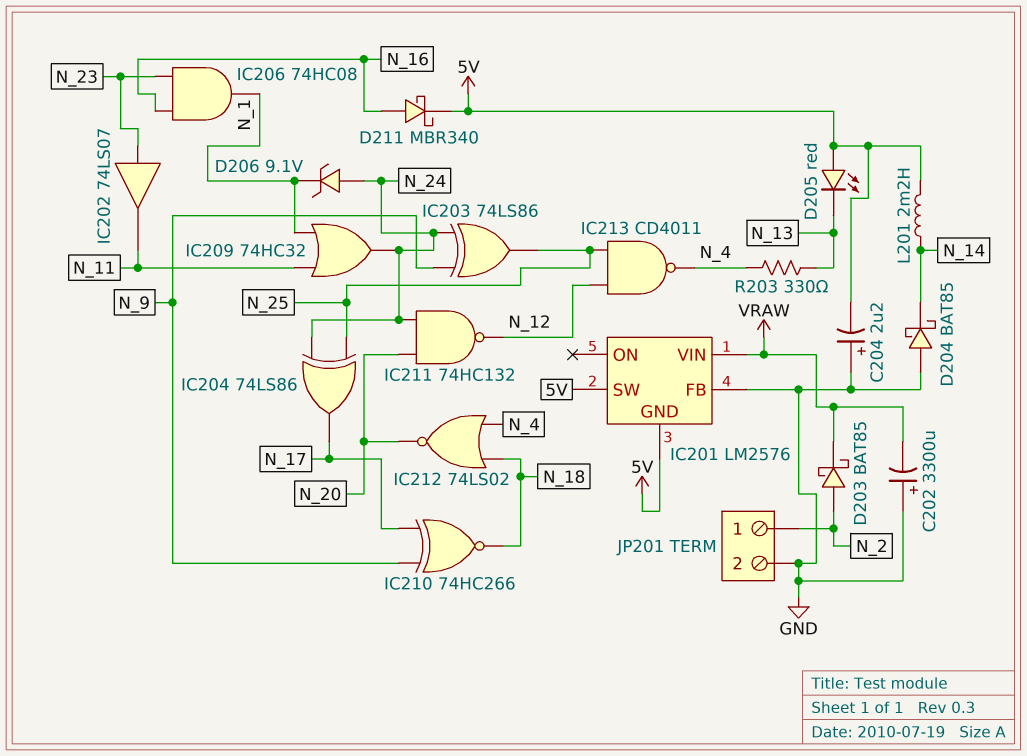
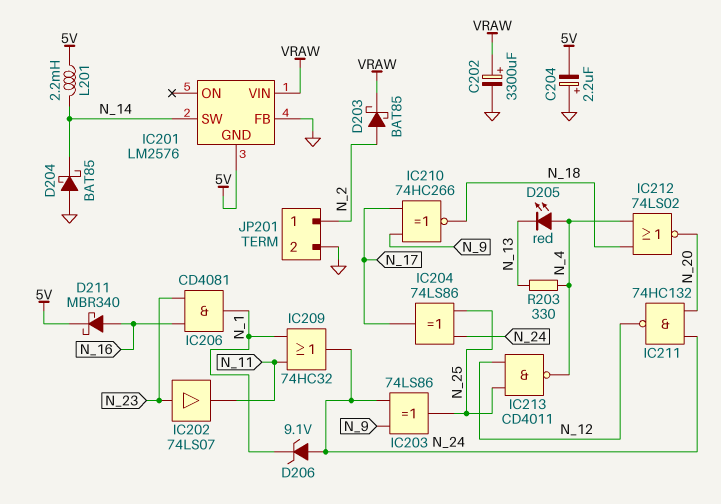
C202: 3300uF (plus GND, minus VRAW) -> 3300uF (plus VRAW, minus GND)
D205: LED red (A 5V, K N_13) -> LED red (A N_4, K N_13)
IC201 pin SW: 5V -> N_14
IC206: AND 74HC08 (in N_16, in N_23, out N_1) -> AND CD4081 (in N_16, in N_23, out N_1)

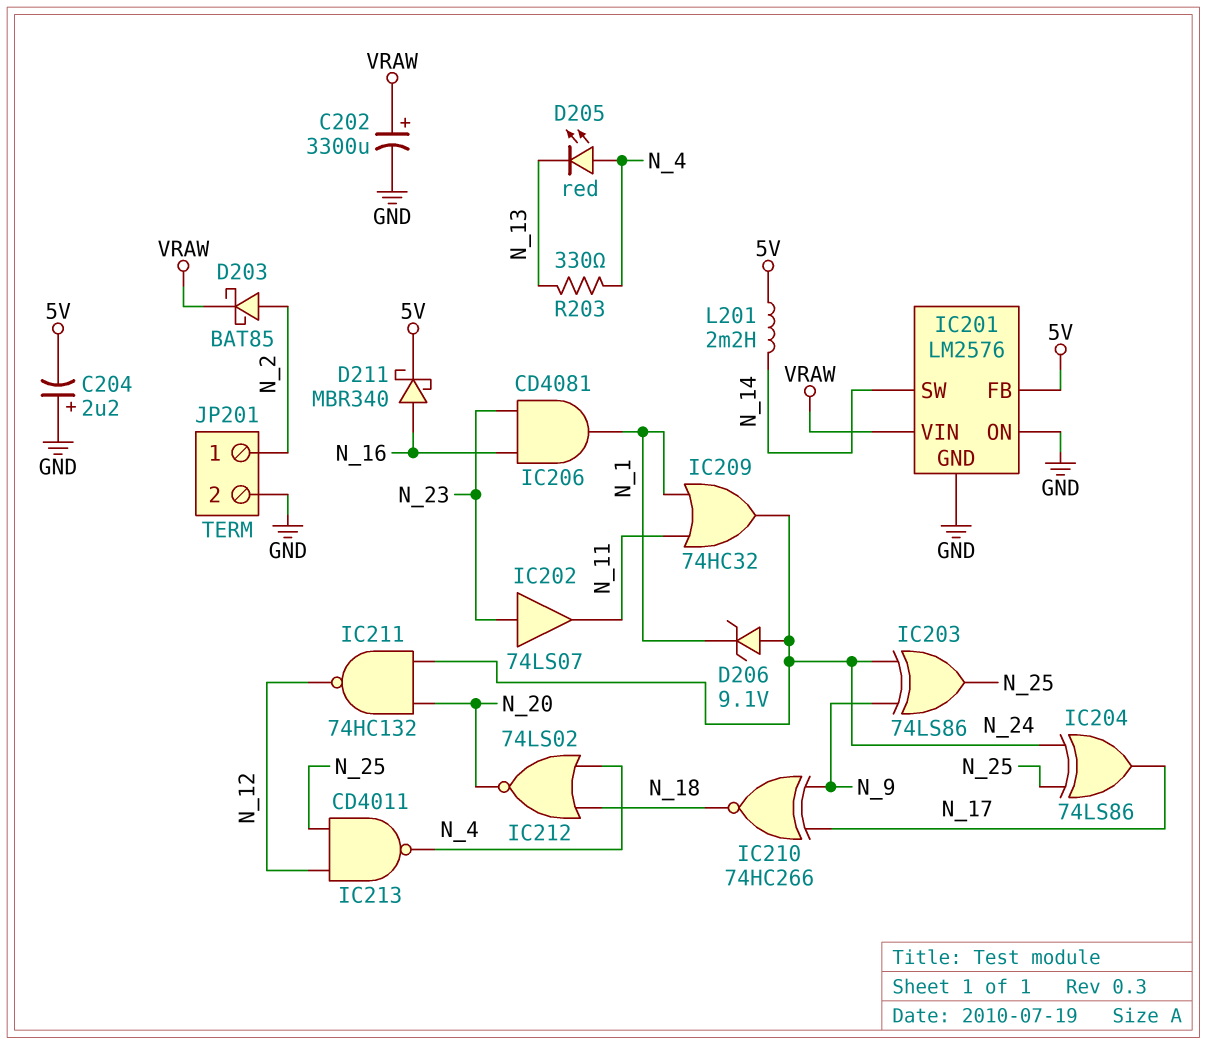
D204: schottky BAT85 (A GND, K N_14) -> none
IC201 pin FB: GND -> 5V
IC201 pin GND: 5V -> GND
IC201 pin ON: none -> GND

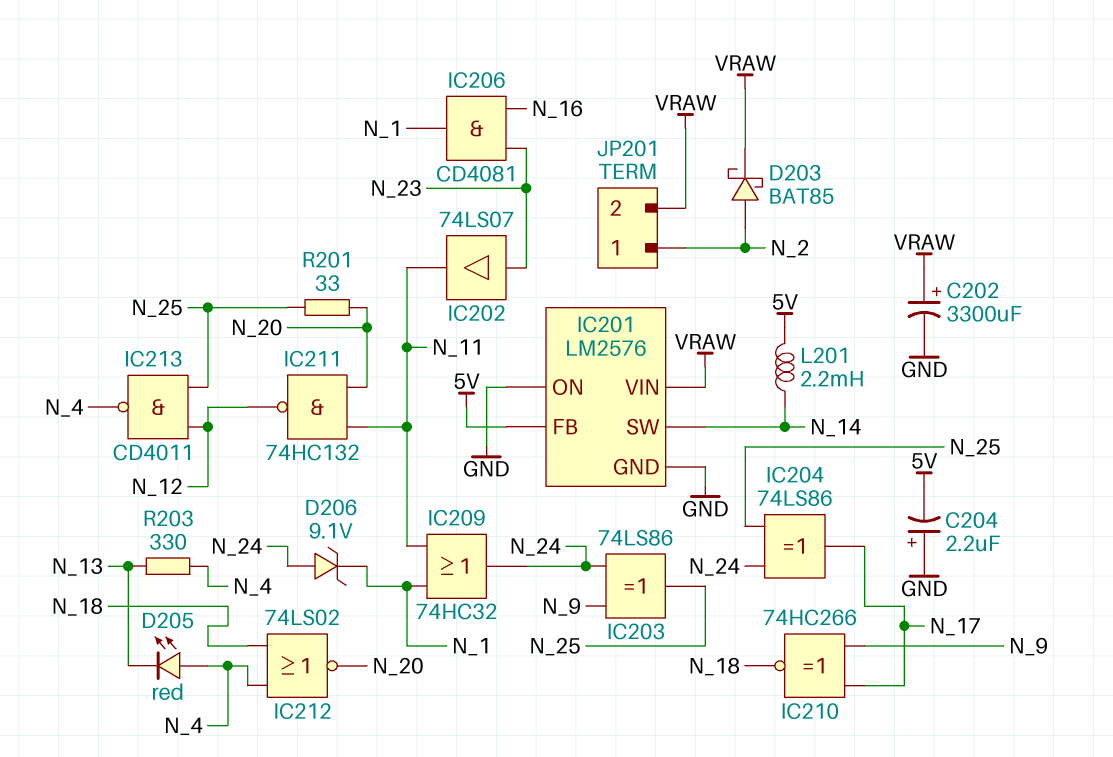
D211: schottky MBR340 (A N_16, K 5V) -> none
IC211: NAND 74HC132 (in N_20, in N_24, out N_12) -> NAND 74HC132 (in N_11, in N_20, out N_12)
JP201 pin 2: GND -> VRAW
R201: none -> 33 (N_20, N_25)

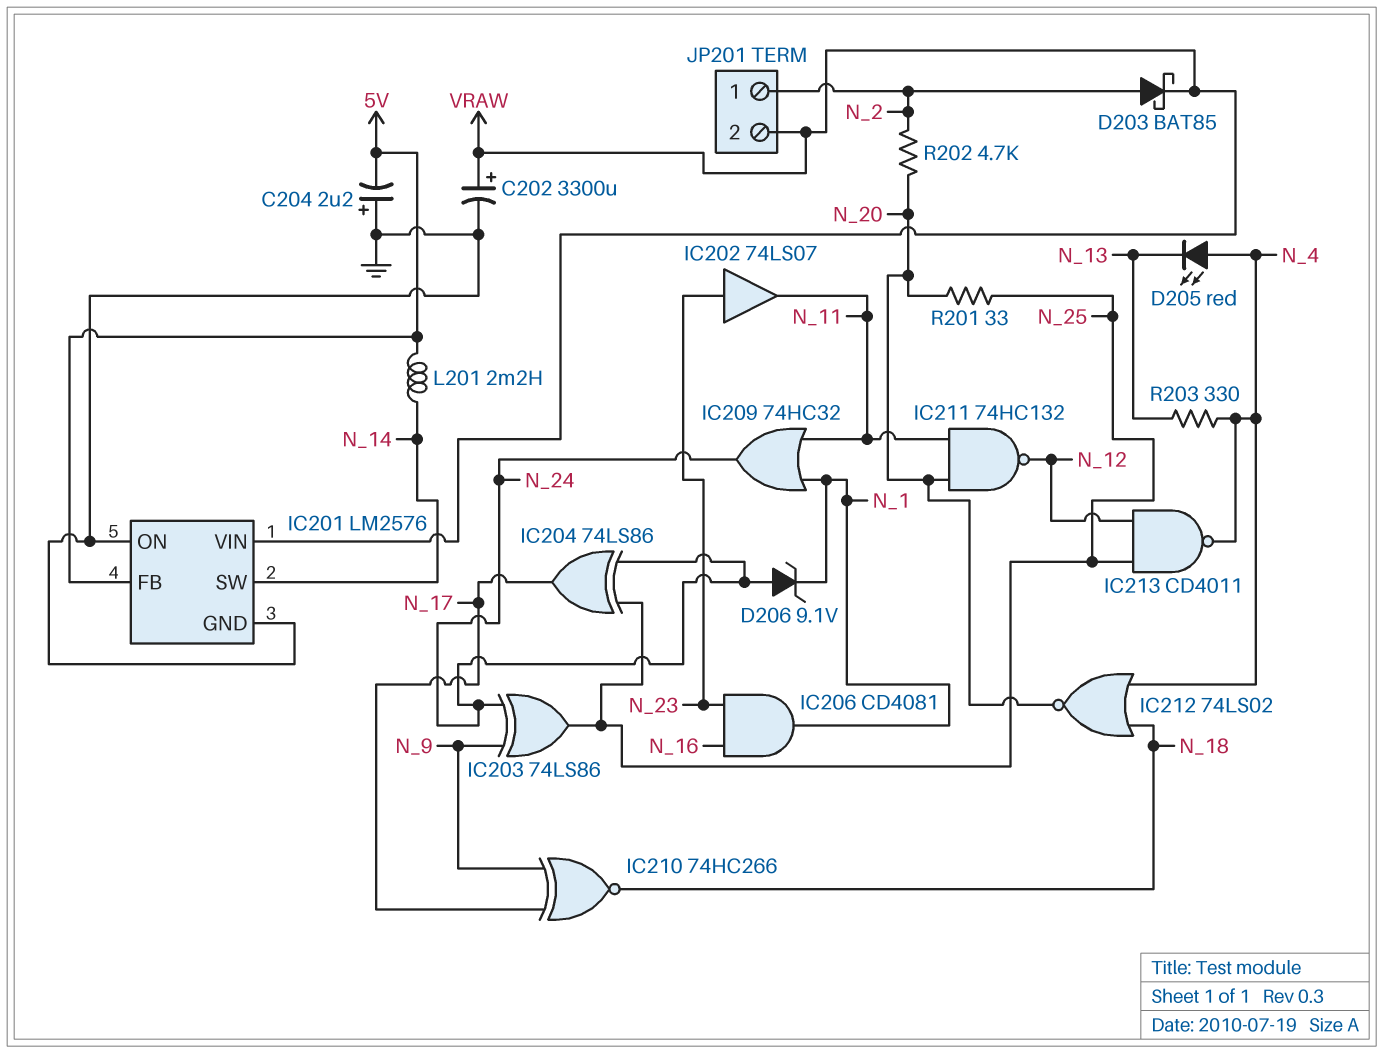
R202: none -> 4.7k (N_2, N_20)

